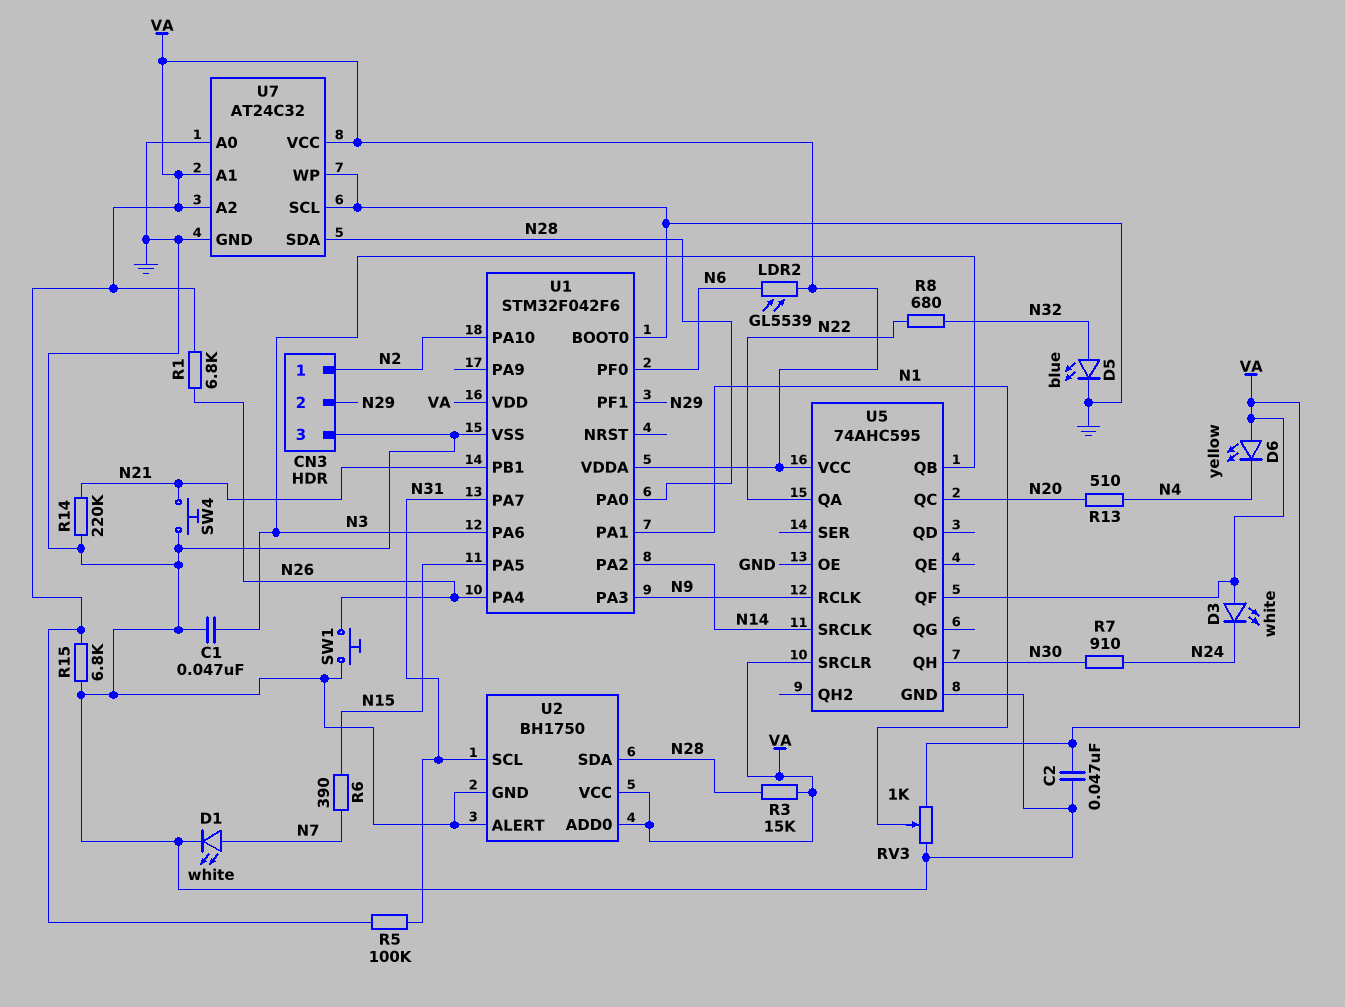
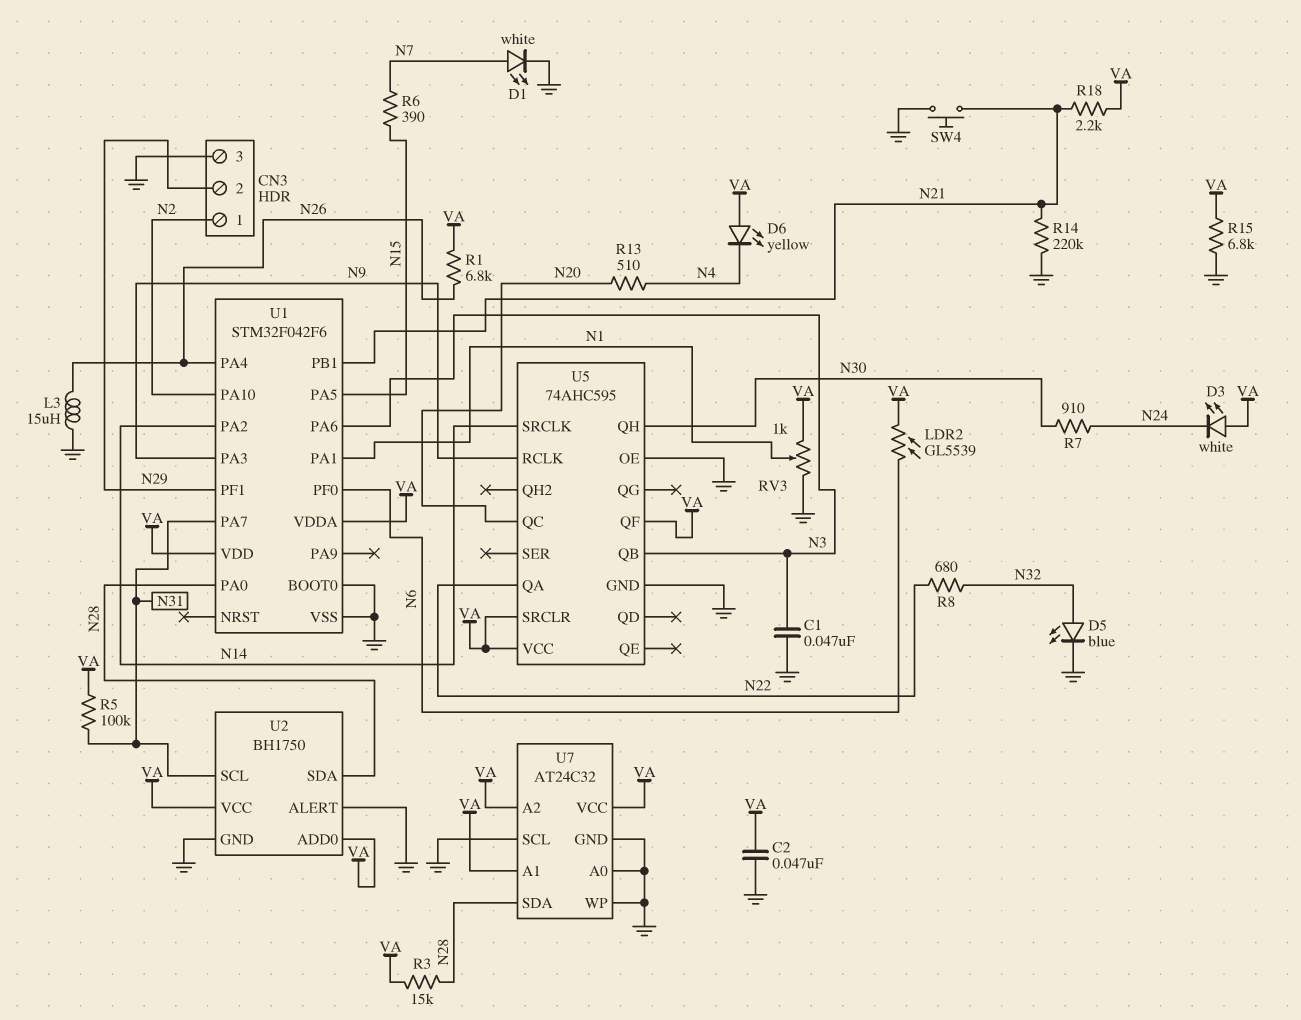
L3: none -> 15uH (GND, N26)
R18: none -> 2.2k (N21, VA)
SW1: button (GND, N26) -> none

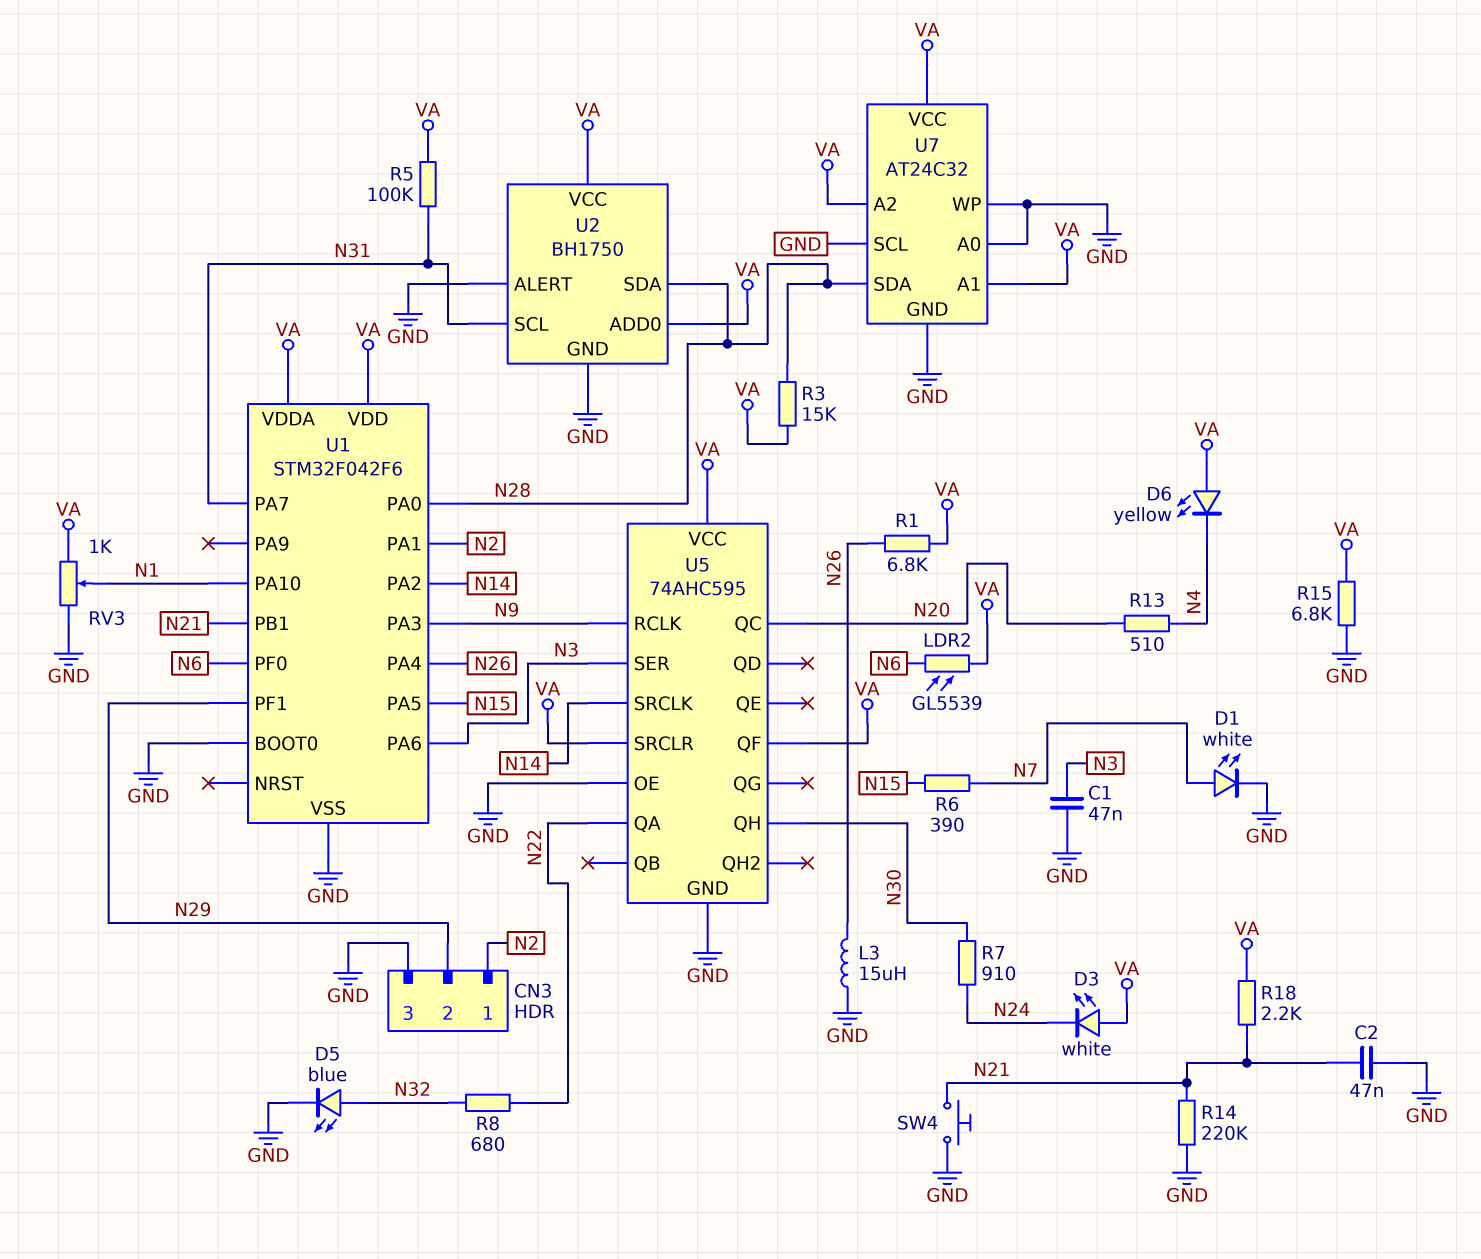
C2: 47nF (GND, VA) -> 47nF (GND, N21)
U1 pin PA1: N1 -> N2
U1 pin PA10: N2 -> N1
U5 pin QB: N3 -> none
U5 pin SER: none -> N3

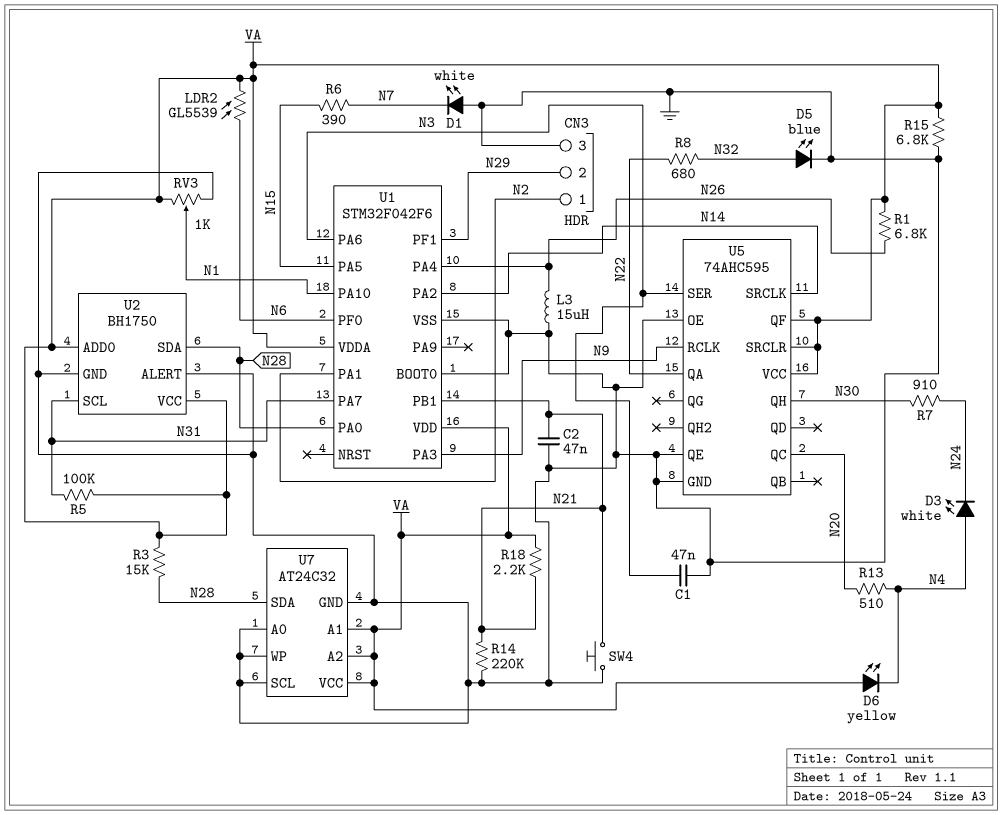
D1: LED white (A N7, K GND) -> LED white (A GND, K N7)
D3: LED white (A VA, K N24) -> LED white (A N4, K N24)
U5 pin QE: none -> GND

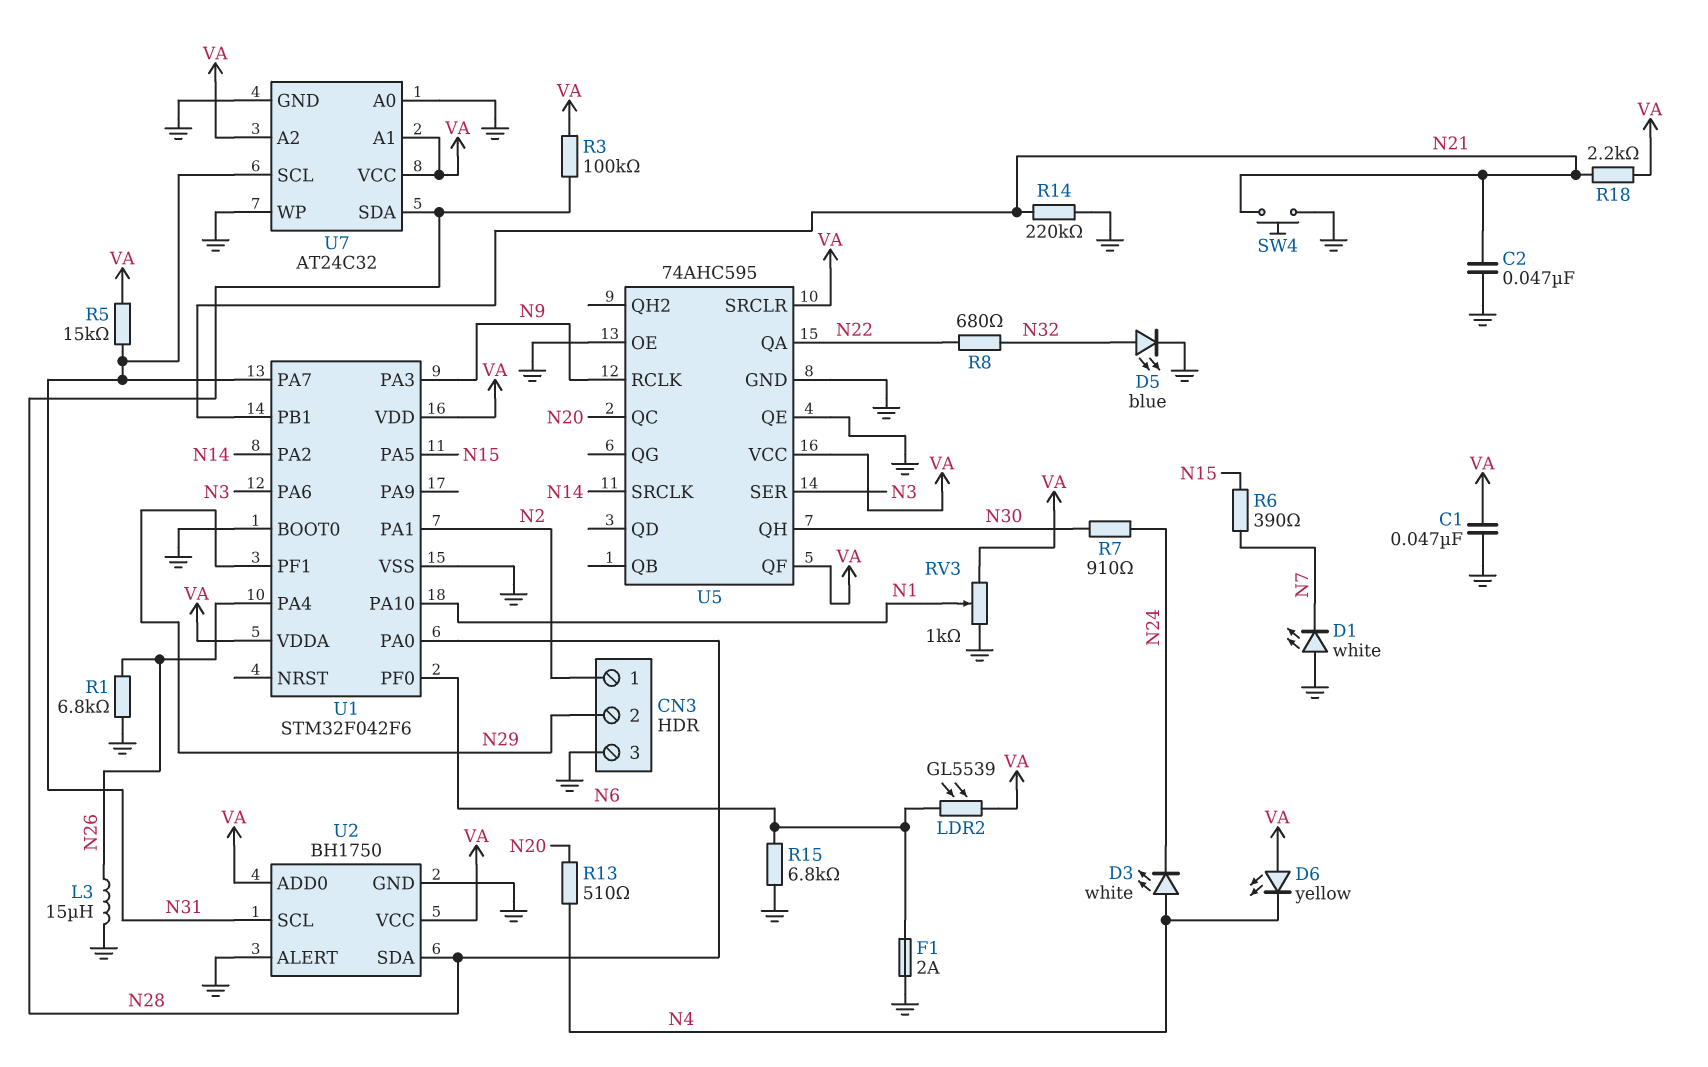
C1: 47nF (GND, N3) -> 47nF (GND, VA)
F1: none -> 2A (GND, N6)
R1: 6.8k (N26, VA) -> 6.8k (GND, N26)
R3: 15k (N28, VA) -> 100k (N28, VA)
R5: 100k (N31, VA) -> 15k (N31, VA)
R15: 6.8k (GND, VA) -> 6.8k (GND, N6)
U7 pin SCL: GND -> N31

